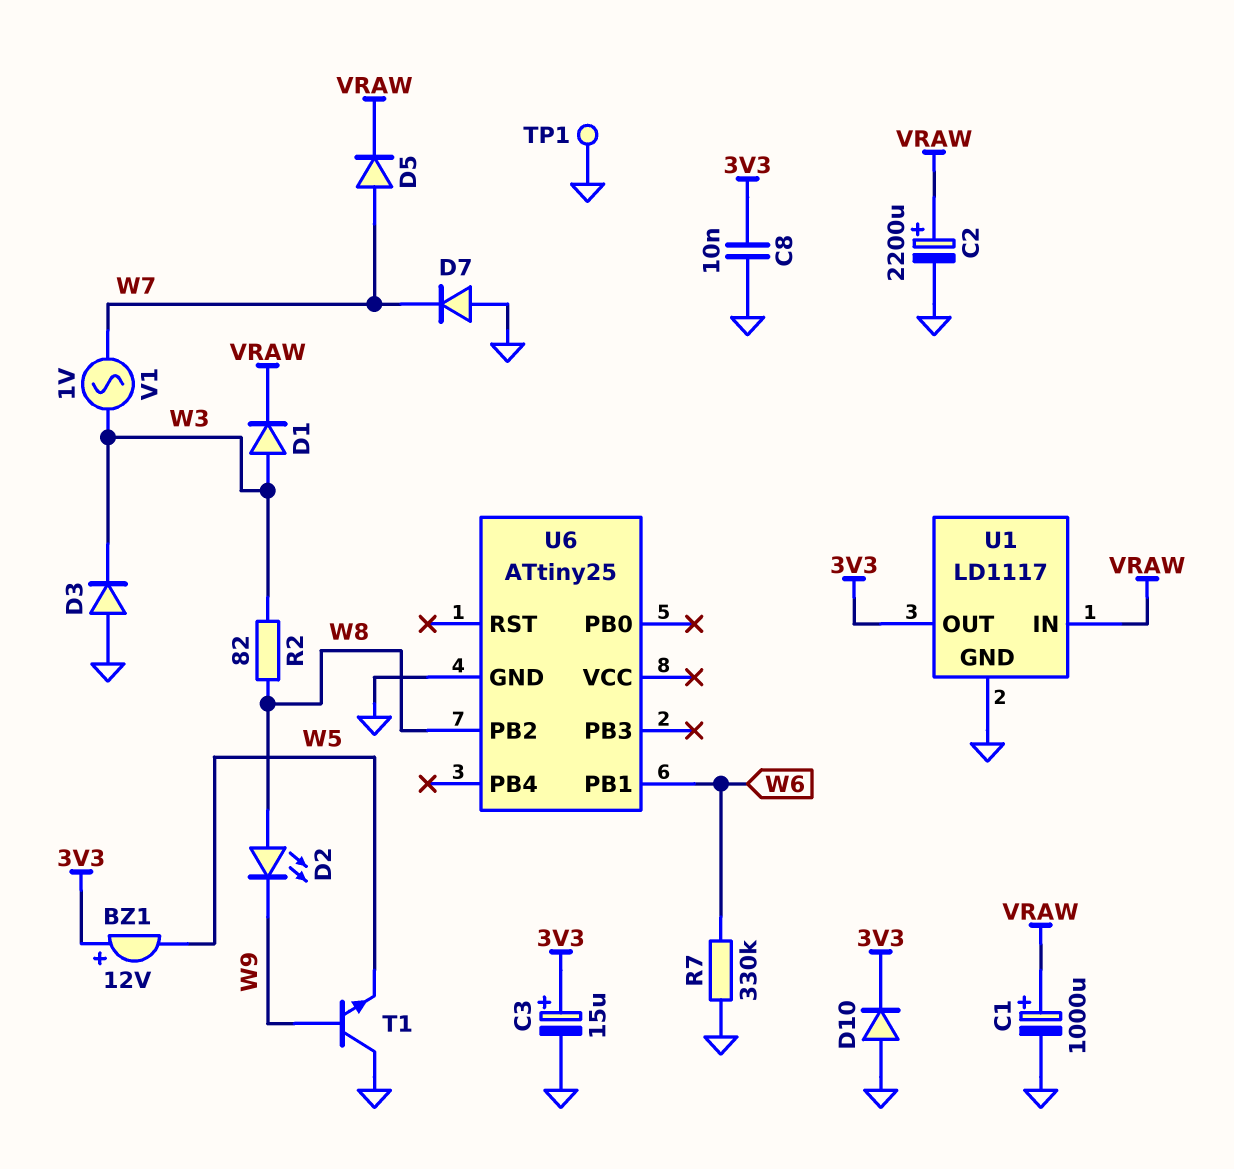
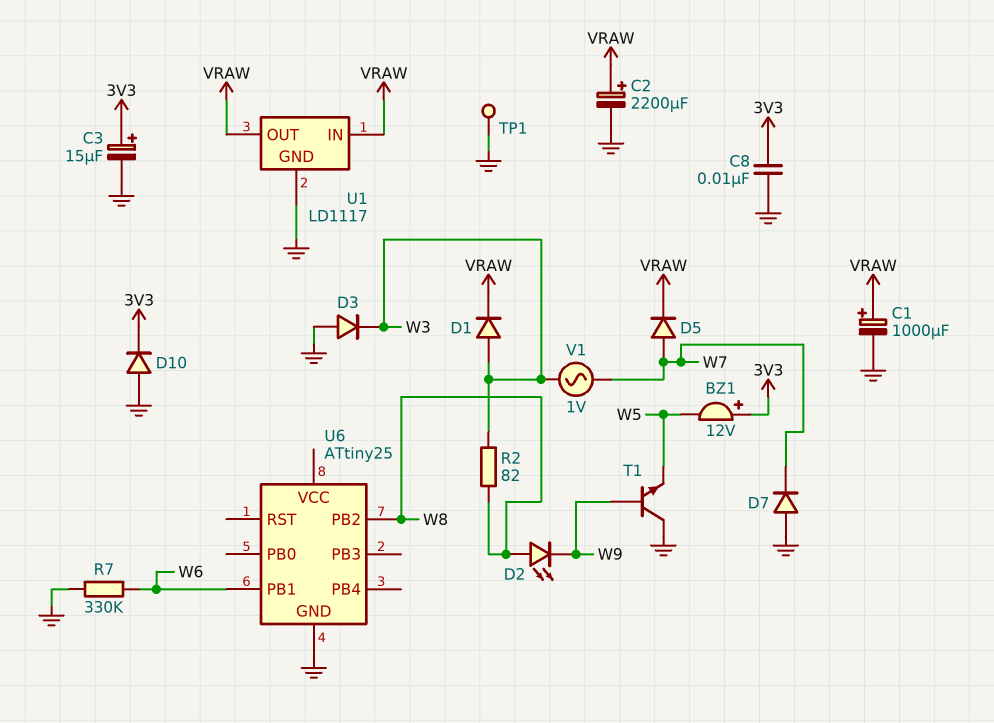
U1 pin OUT: 3V3 -> VRAW

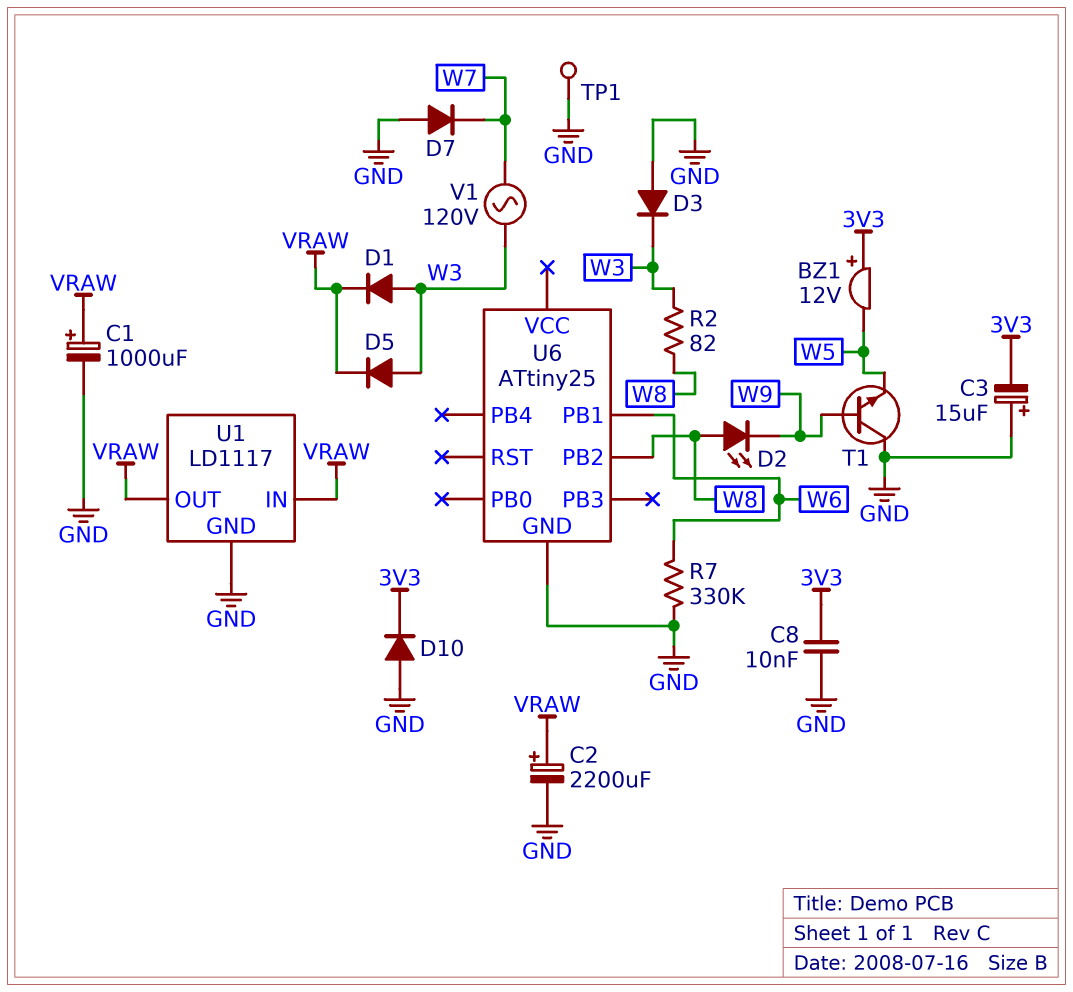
C3: 15uF (plus 3V3, minus GND) -> 15uF (plus GND, minus 3V3)
D5: diode (A W7, K VRAW) -> diode (A W3, K VRAW)
V1: AC 1V (W3, W7) -> AC 120V (W3, W7)

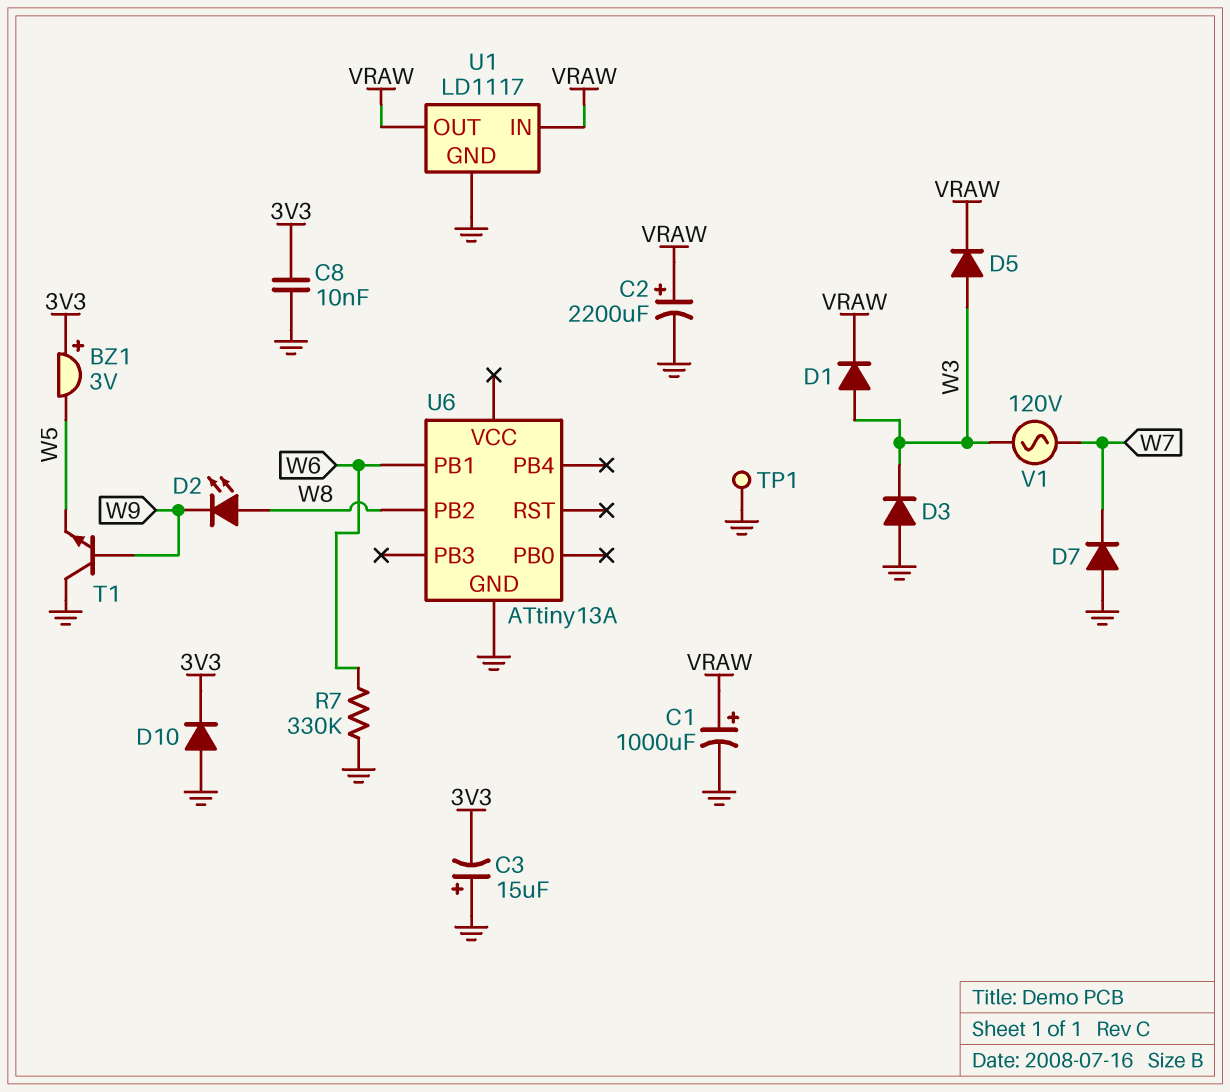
BZ1: buzzer 12V (plus 3V3, minus W5) -> buzzer 3V (plus 3V3, minus W5)
R2: 82 (W3, W8) -> none
U6: ATtiny25 -> ATtiny13A

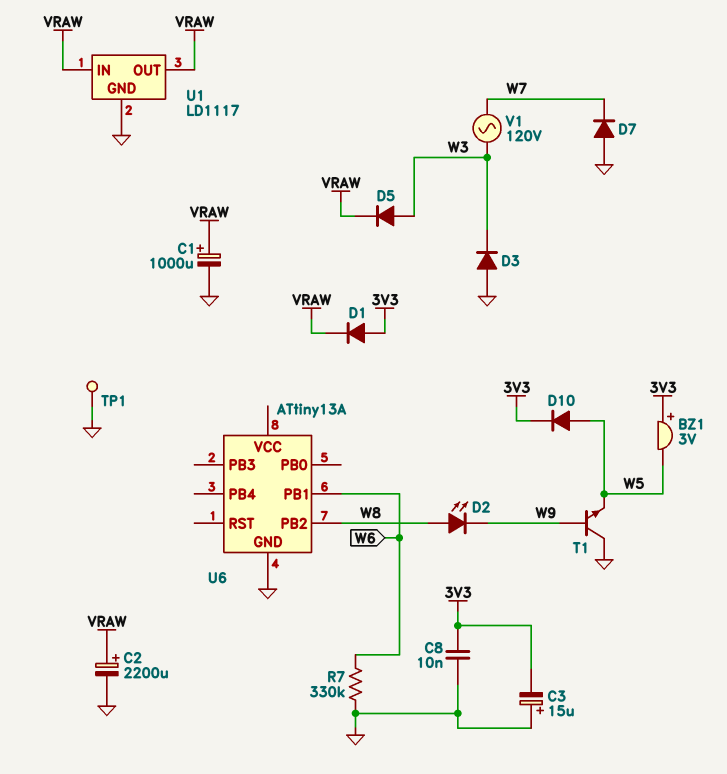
D1: diode (A W3, K VRAW) -> diode (A 3V3, K VRAW)
D10: diode (A GND, K 3V3) -> diode (A W5, K 3V3)

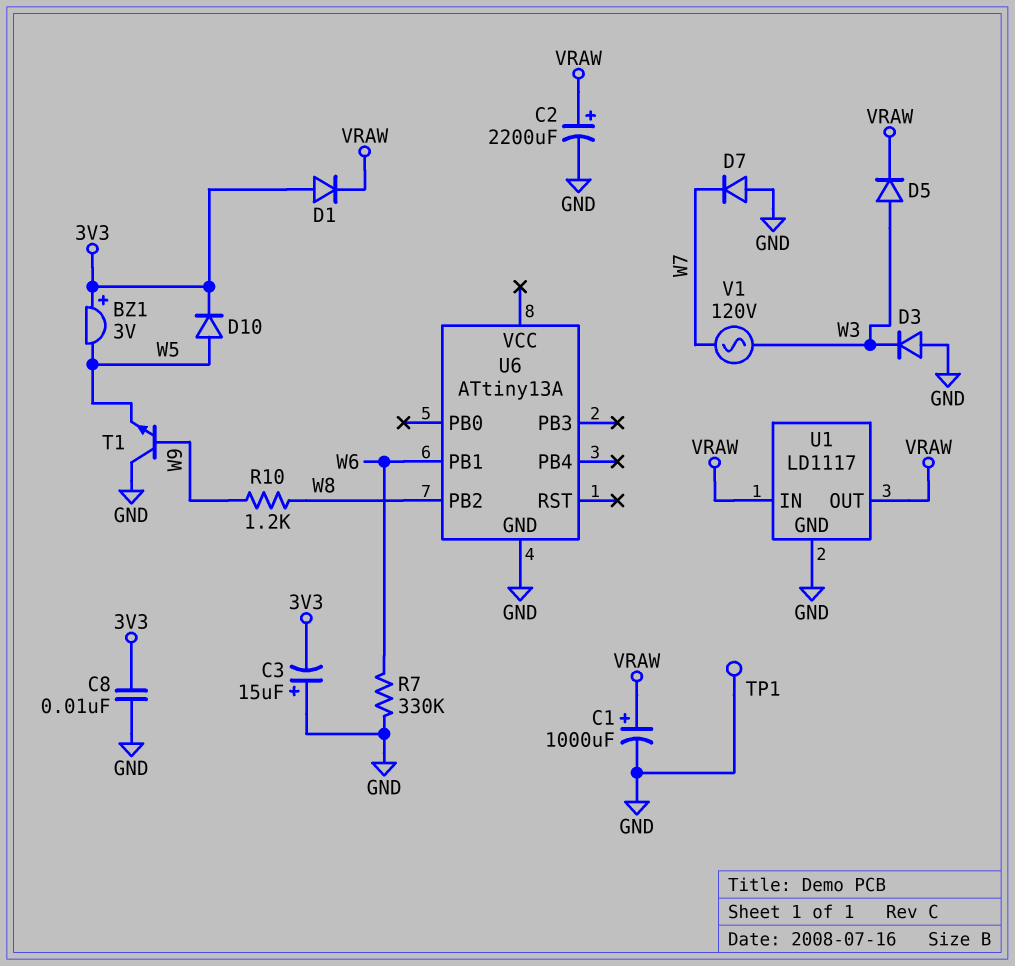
D2: LED (A W8, K W9) -> none
R10: none -> 1.2k (W8, W9)

